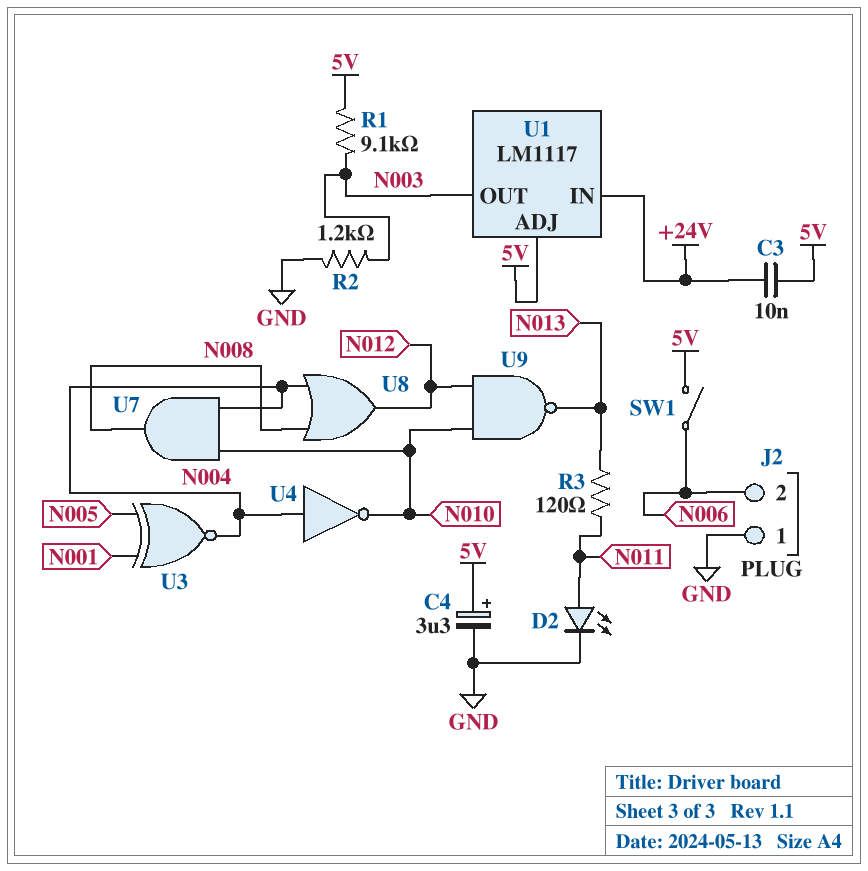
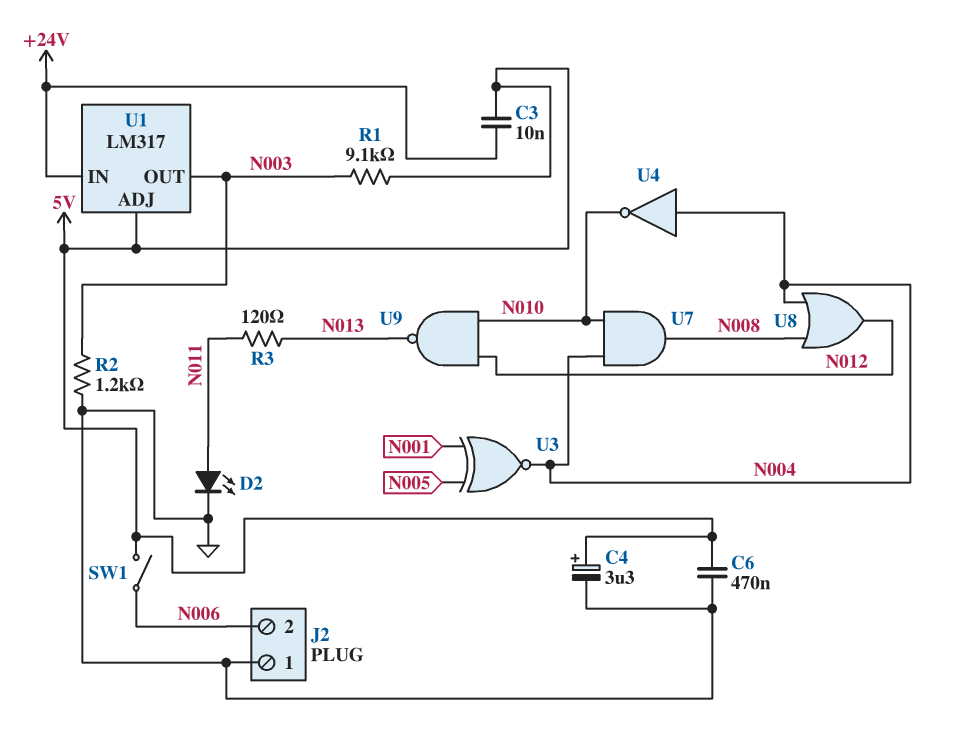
C6: none -> 470nF (5V, GND)
U1: LM1117 -> LM317

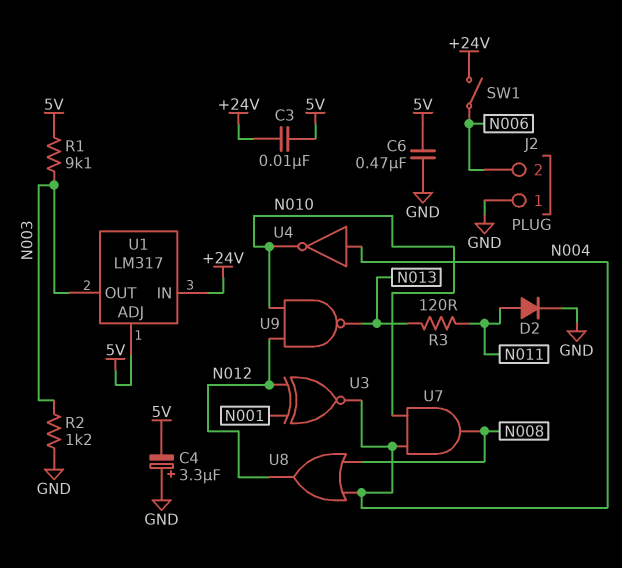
C4: 3.3uF (plus 5V, minus GND) -> 3.3uF (plus GND, minus 5V)
D2: LED (A N011, K GND) -> diode (A N011, K GND)
SW1: switch (5V, N006) -> switch (+24V, N006)
U3: XNOR (in N001, in N005, out N004) -> XNOR (in N001, in N012, out N004)

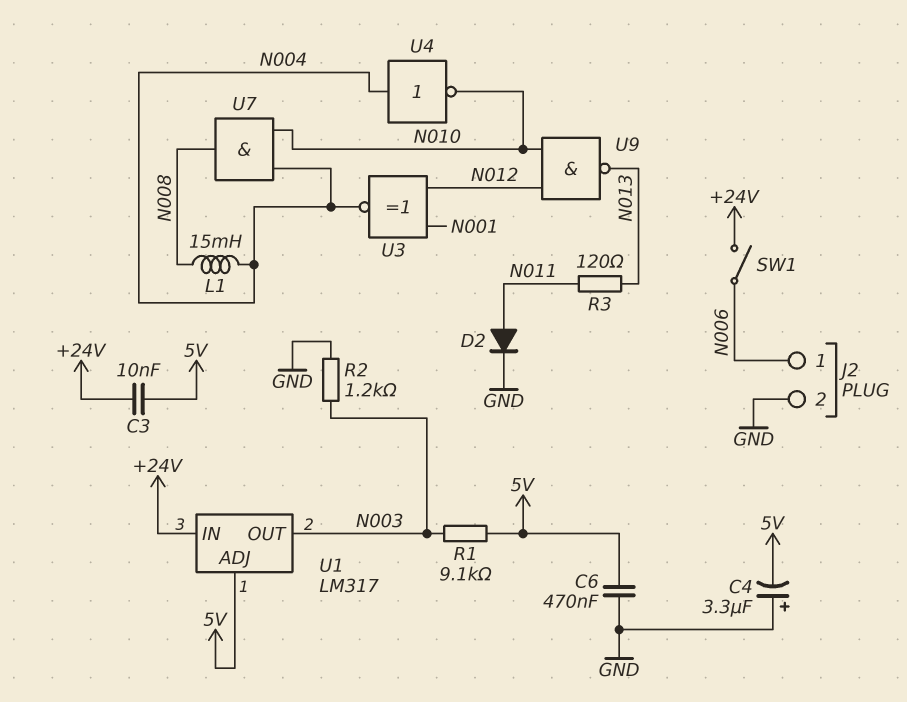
J2 pin 1: GND -> N006
J2 pin 2: N006 -> GND
L1: none -> 15mH (N004, N008)
U8: OR (in N004, in N008, out N012) -> none

